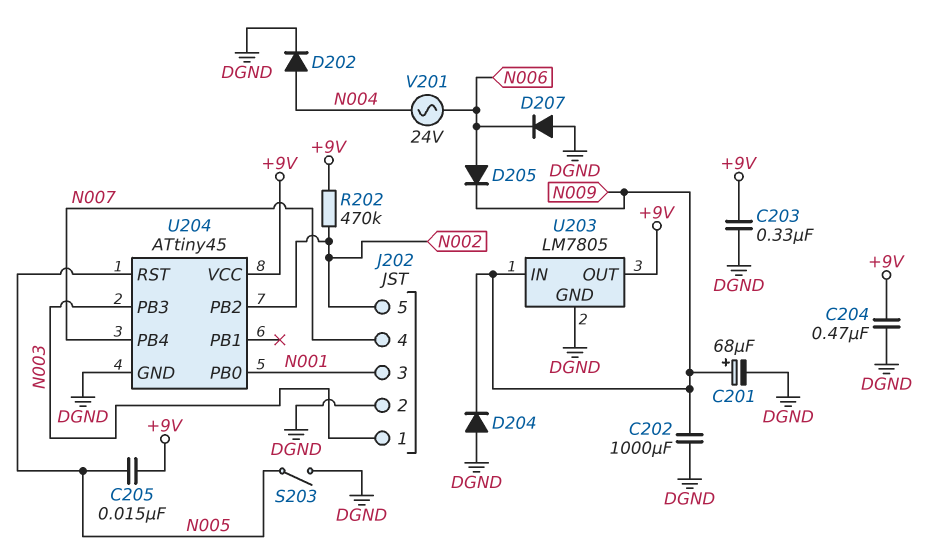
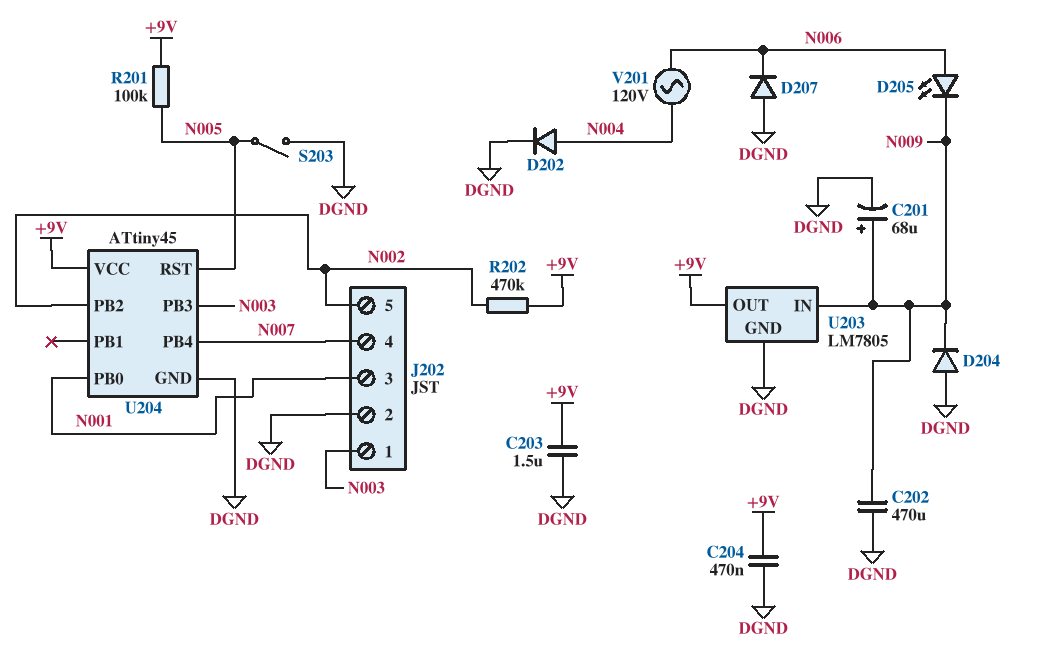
C202: 1000uF (DGND, N009) -> 470uF (DGND, N009)
C203: 330nF (+9V, DGND) -> 1.5uF (+9V, DGND)
C205: 15nF (+9V, N005) -> none
D205: diode (A N006, K N009) -> LED (A N006, K N009)
R201: none -> 100k (+9V, N005)
V201: AC 24V (N004, N006) -> AC 120V (N004, N006)

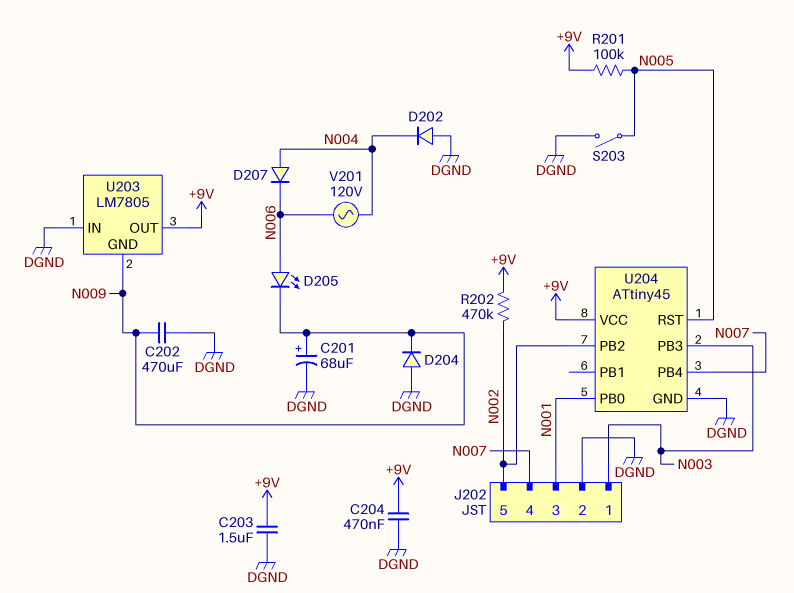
D202: diode (A N004, K DGND) -> diode (A DGND, K N004)
D207: diode (A DGND, K N006) -> diode (A N004, K N006)
U203 pin GND: DGND -> N009
U203 pin IN: N009 -> DGND

